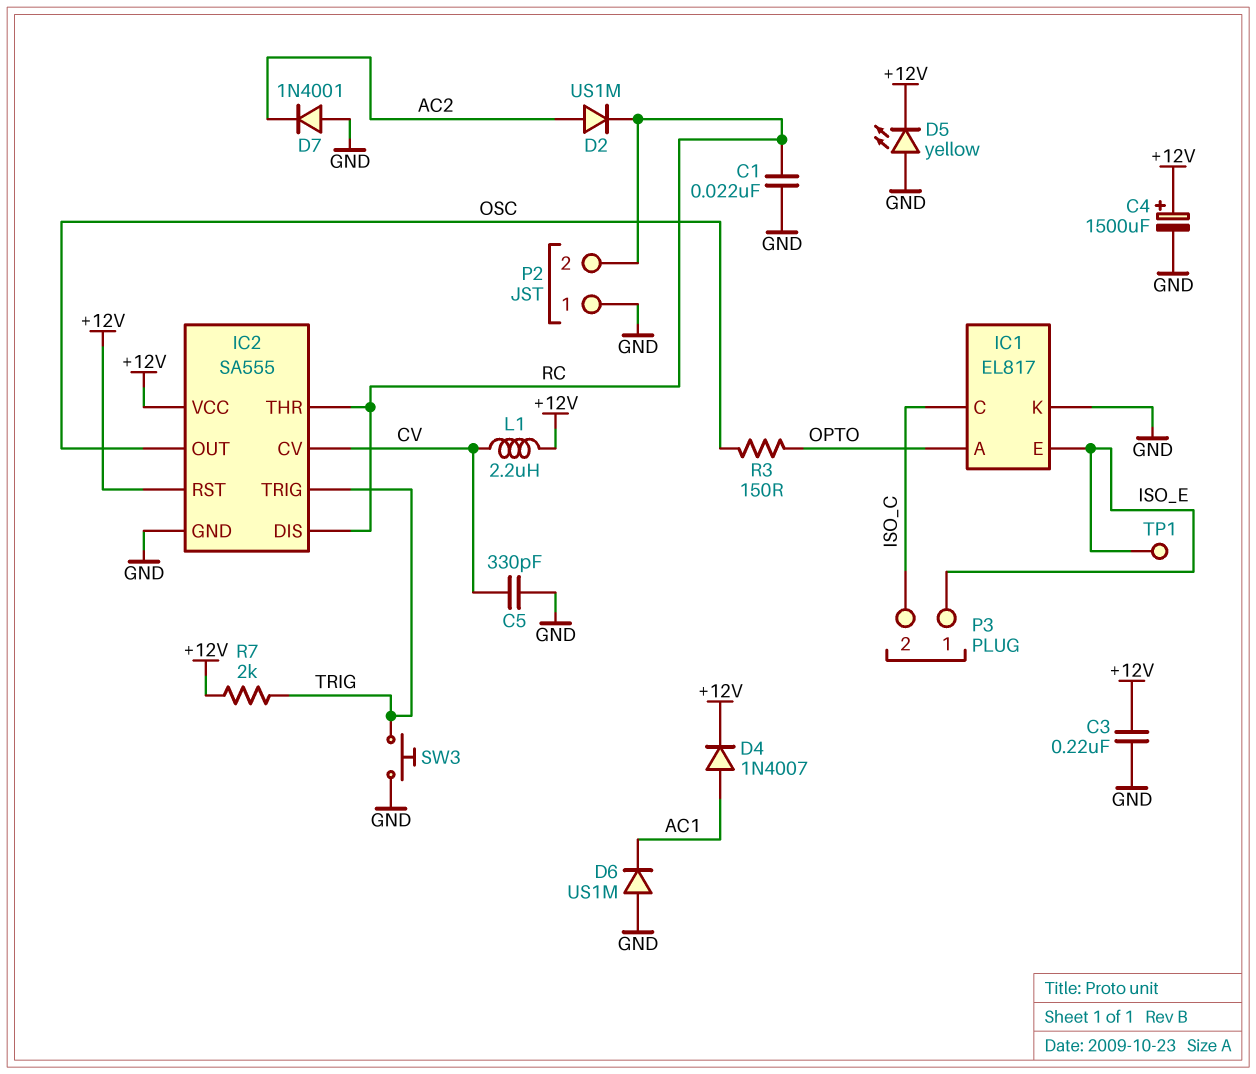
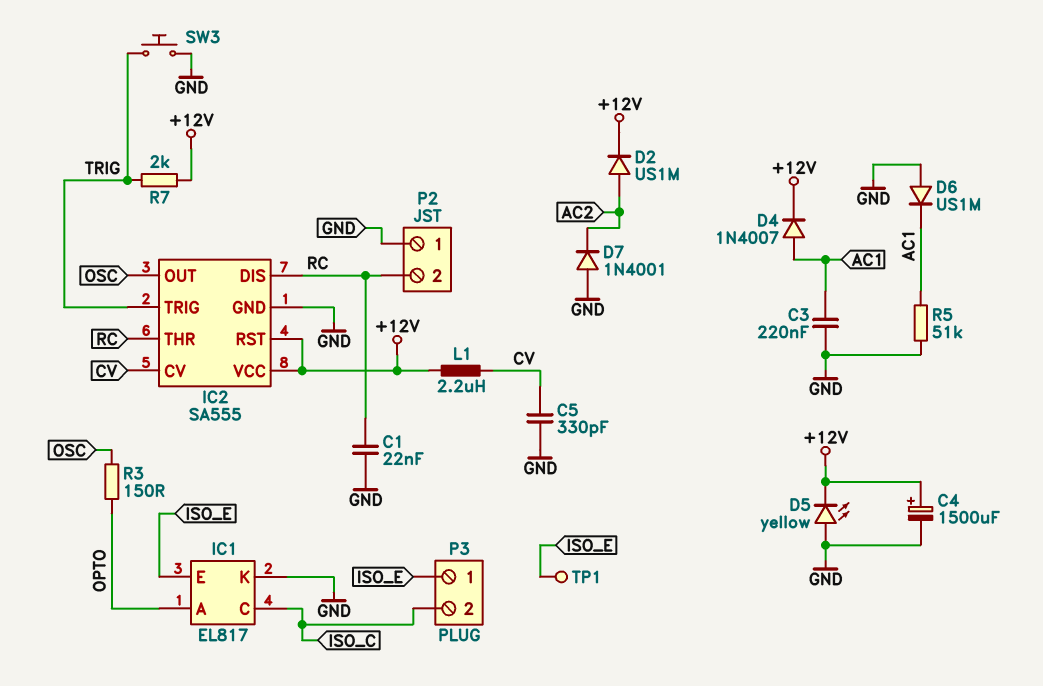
C3: 220nF (+12V, GND) -> 220nF (AC1, GND)
D2: diode US1M (A AC2, K RC) -> diode US1M (A AC2, K +12V)
R5: none -> 51k (AC1, GND)

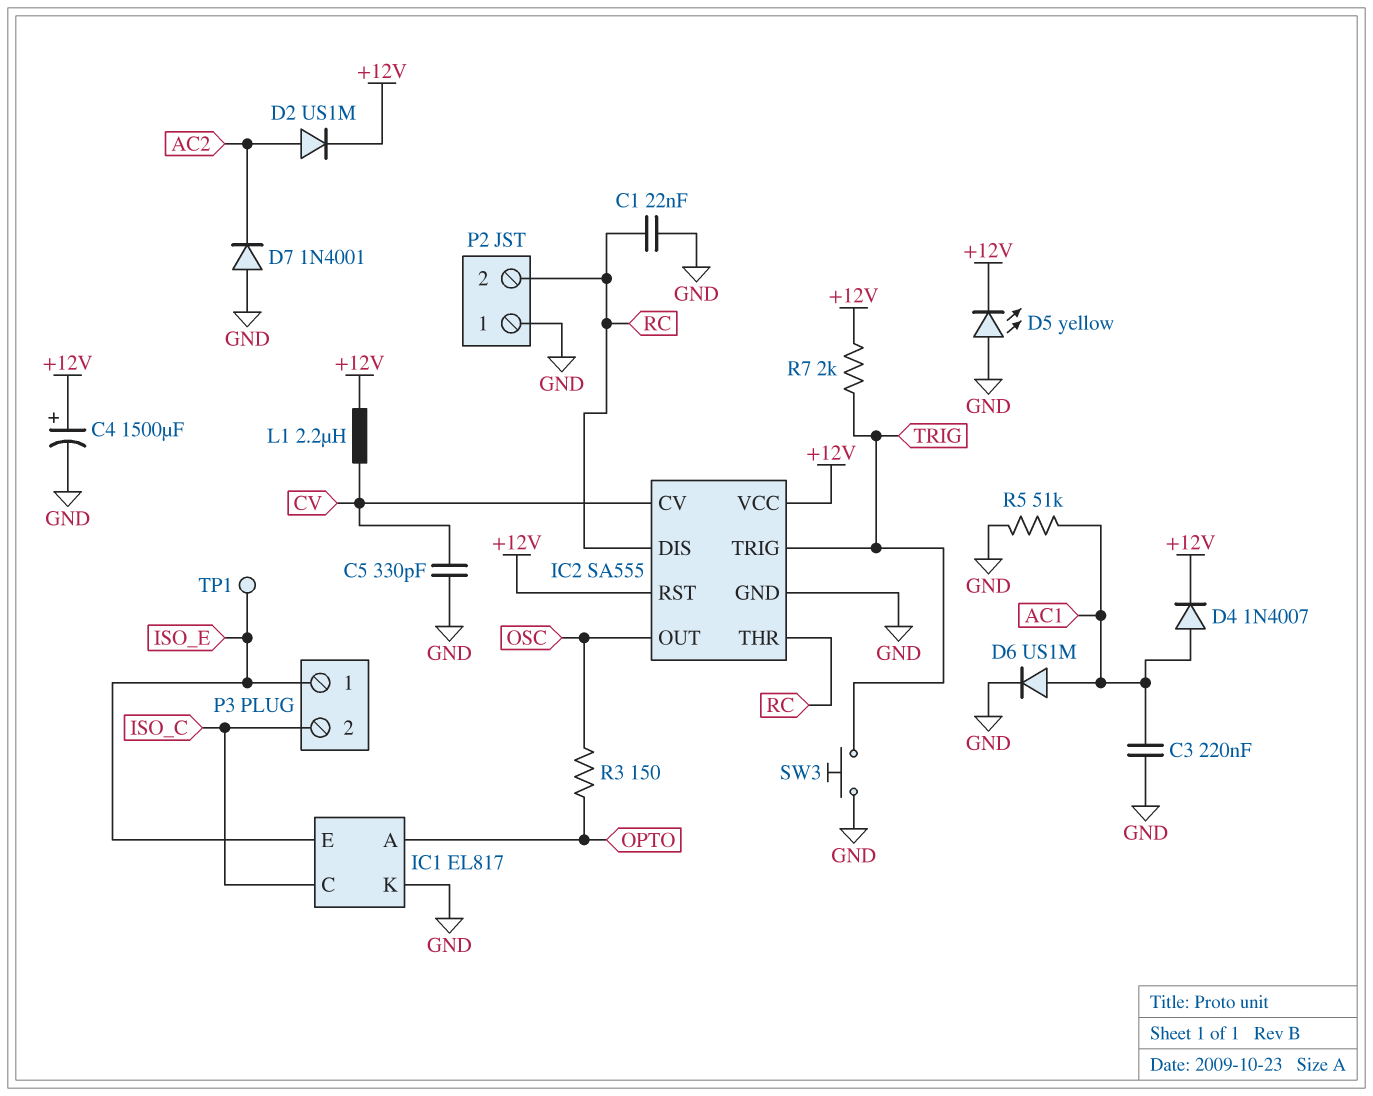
D6: diode US1M (A GND, K AC1) -> diode US1M (A AC1, K GND)

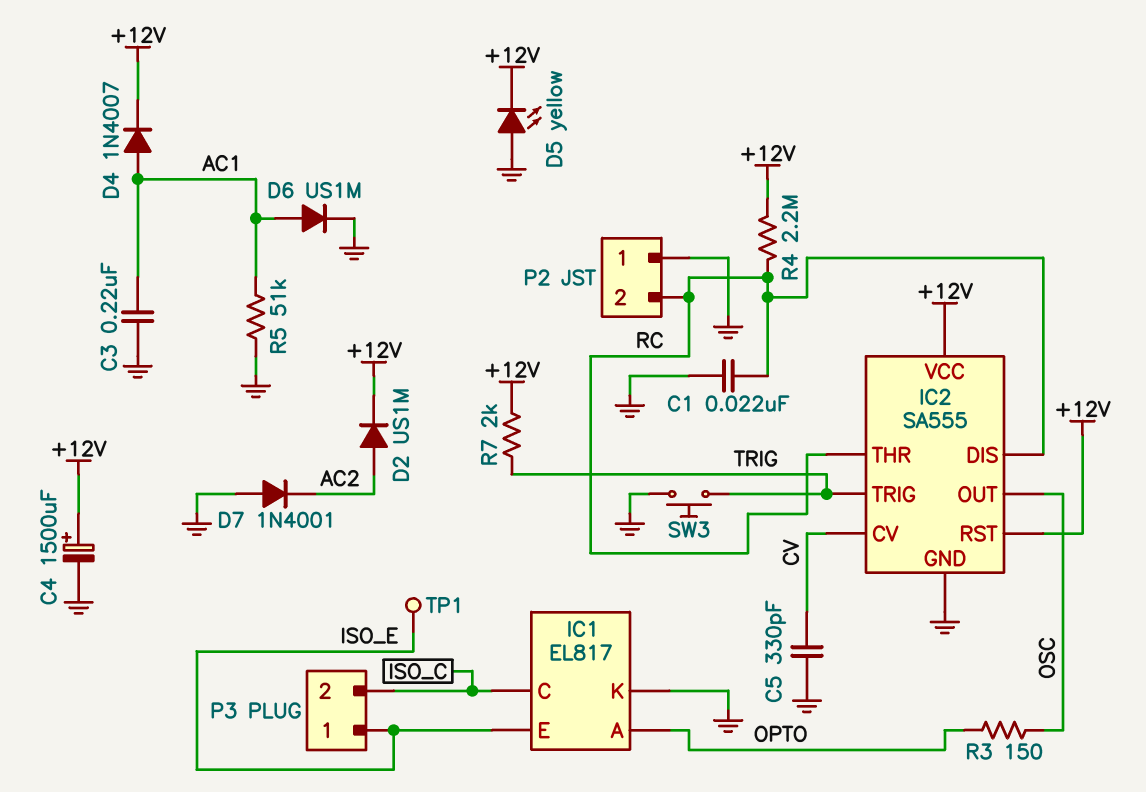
L1: 2.2uH (+12V, CV) -> none
R4: none -> 2.2M (+12V, RC)

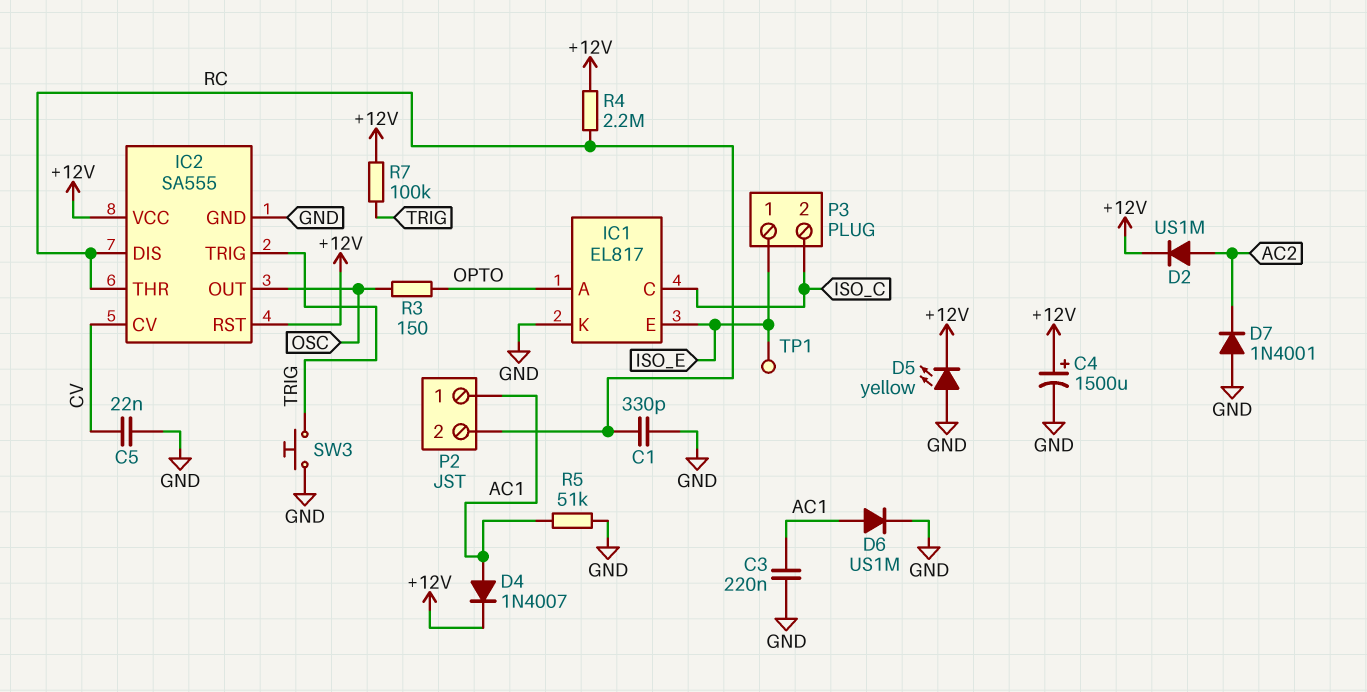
C1: 22nF (GND, RC) -> 330pF (GND, RC)
C5: 330pF (CV, GND) -> 22nF (CV, GND)
P2 pin 1: GND -> AC1
R7: 2k (+12V, TRIG) -> 100k (+12V, TRIG)

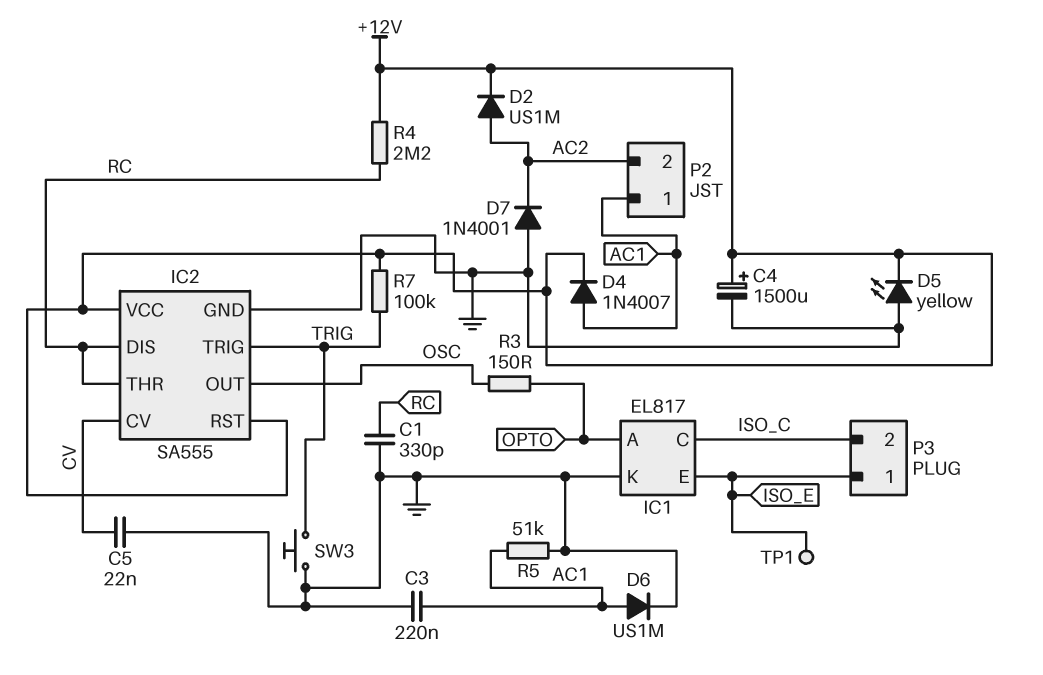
P2 pin 2: RC -> AC2

